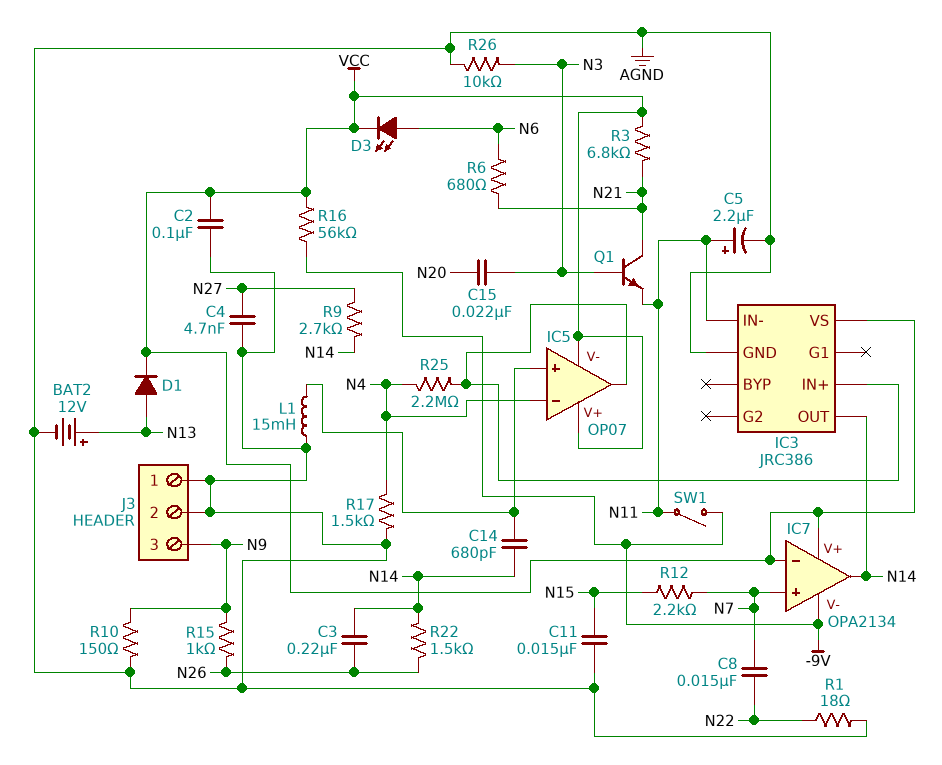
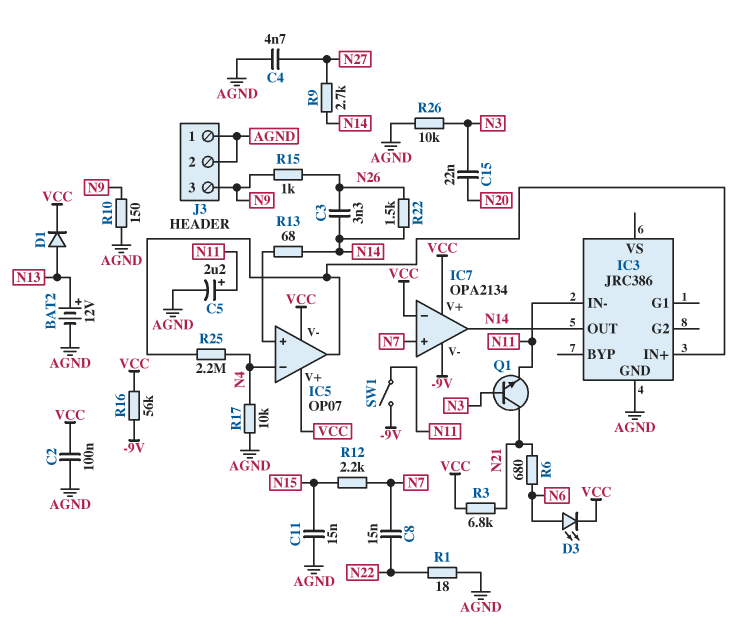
C3: 220nF (N14, N26) -> 3.3nF (N14, N26)
C14: 680pF (IC5/in+, N14) -> none
IC3 pin VS: VCC -> none
L1: 15mH (AGND, IC5/in+) -> none
R13: none -> 68 (IC5/in+, N14)
R17: 1.5k (AGND, N4) -> 10k (AGND, N4)

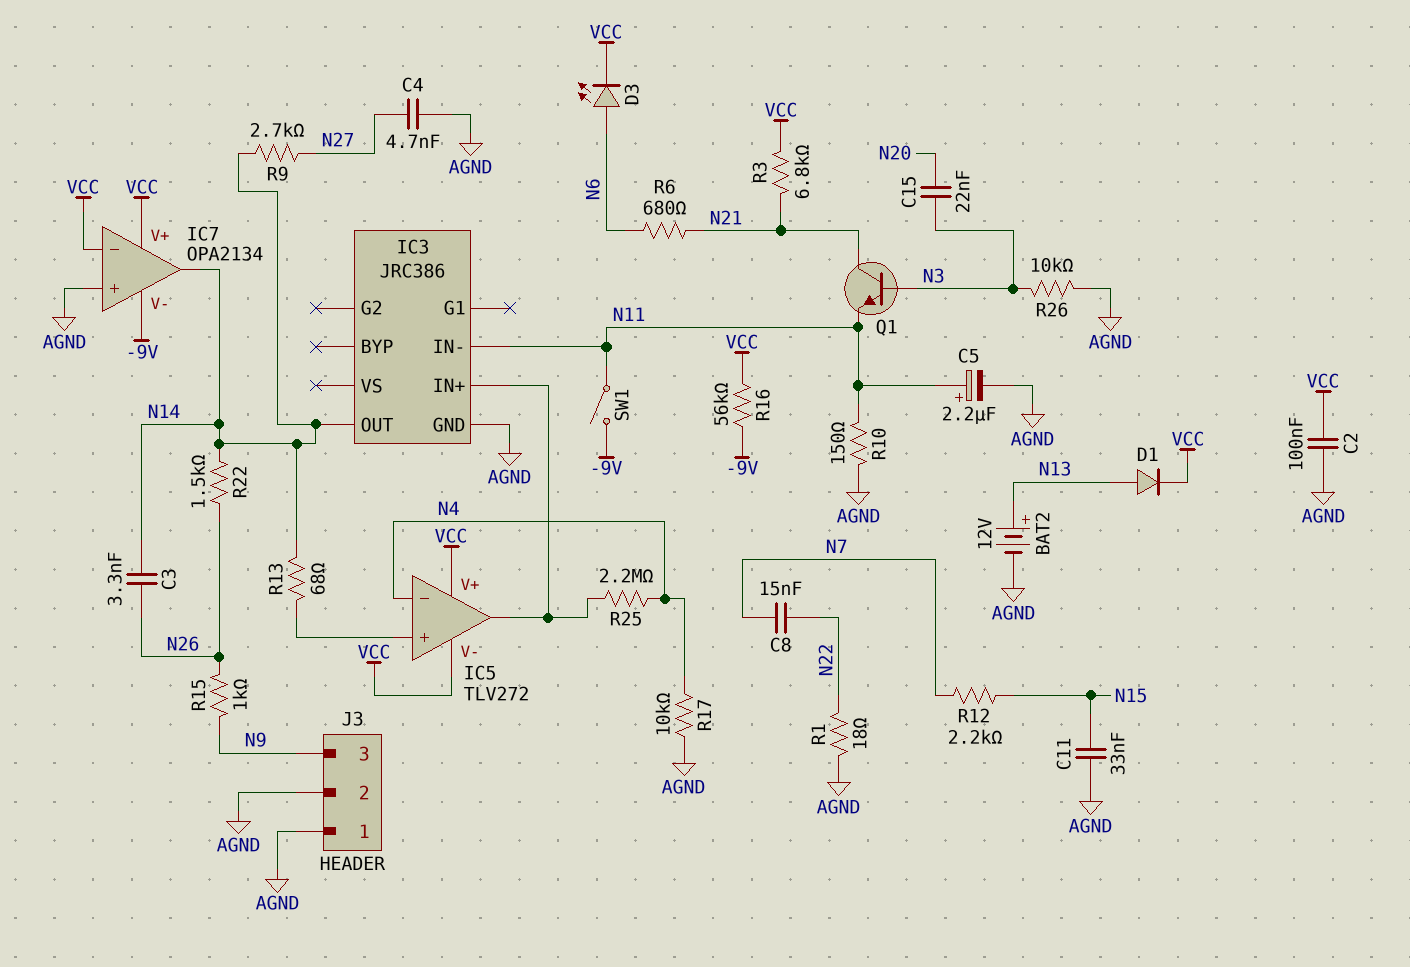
C11: 15nF (AGND, N15) -> 33nF (AGND, N15)
IC5: OP07 -> TLV272
IC7 pin in+: N7 -> AGND
R10: 150 (AGND, N9) -> 150 (AGND, N11)

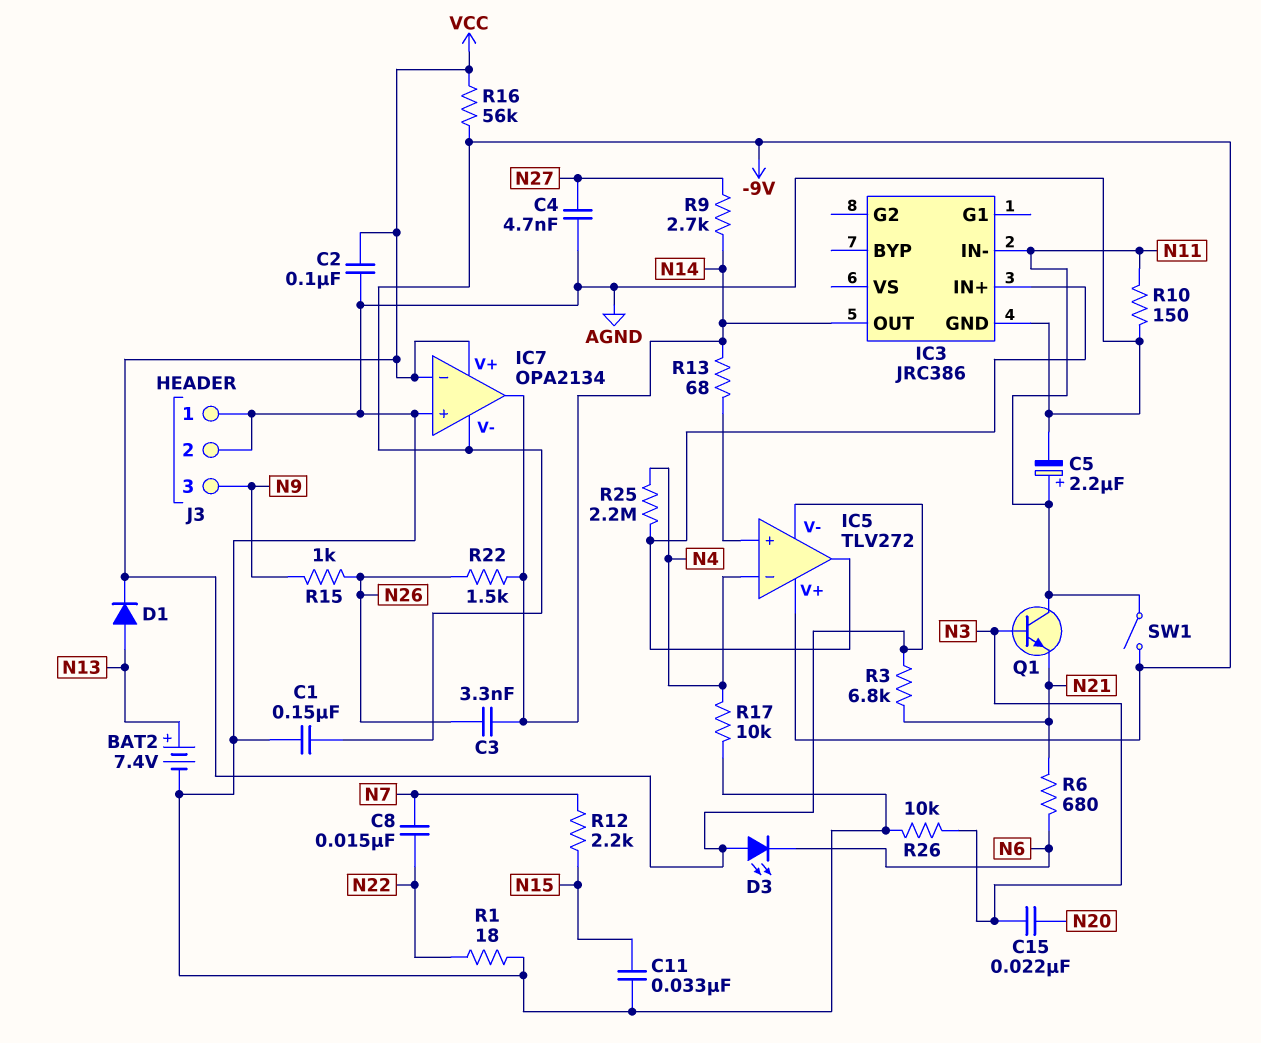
BAT2: 12V (plus N13, minus AGND) -> 7.4V (plus N13, minus AGND)
C1: none -> 150nF (-9V, AGND)
D3: LED (A N6, K VCC) -> LED (A VCC, K N6)
IC5 pin V+: VCC -> -9V
Q1: NPN (B N3, C N21, E N11) -> NPN (B N3, C N11, E N21)

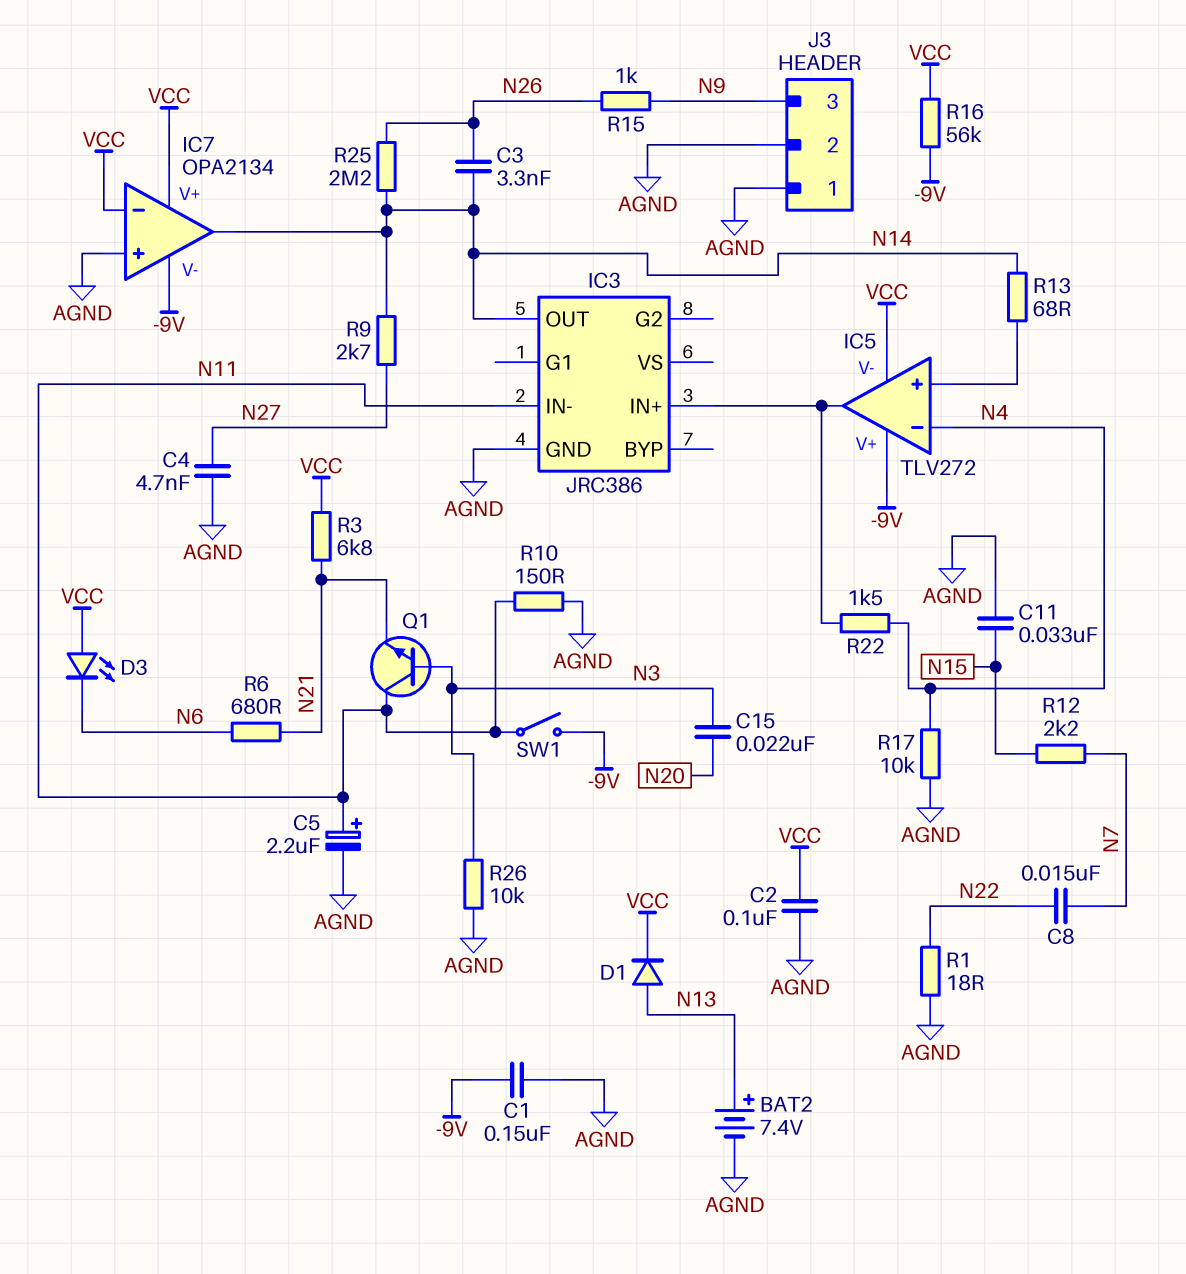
R22: 1.5k (N14, N26) -> 1.5k (IC3/IN+, N4)
R25: 2.2M (IC3/IN+, N4) -> 2.2M (N14, N26)

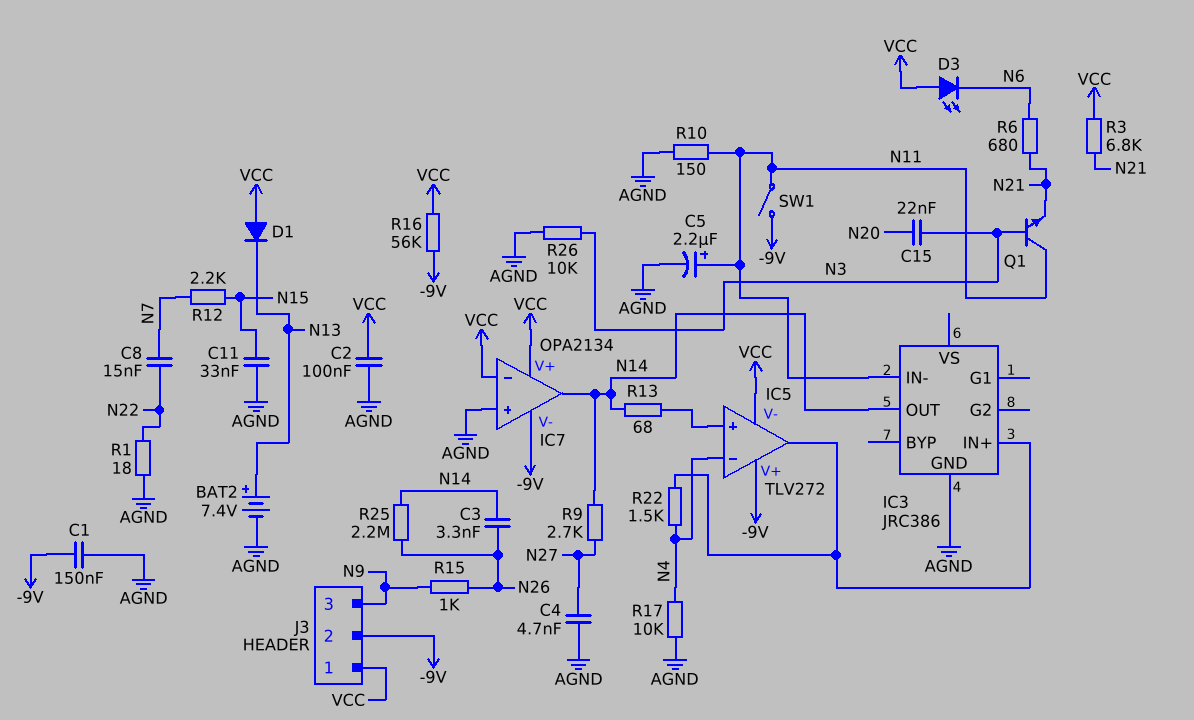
D1: diode (A N13, K VCC) -> diode (A VCC, K N13)
J3 pin 1: AGND -> VCC
J3 pin 2: AGND -> -9V

